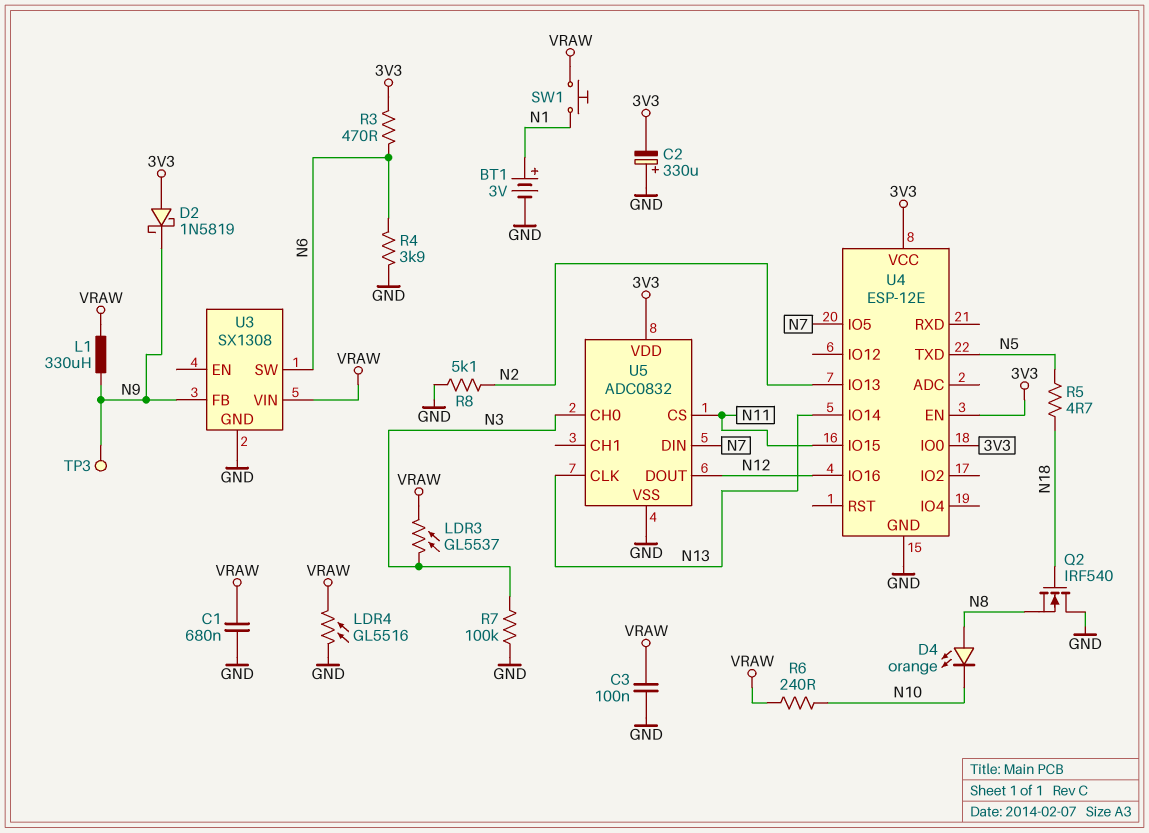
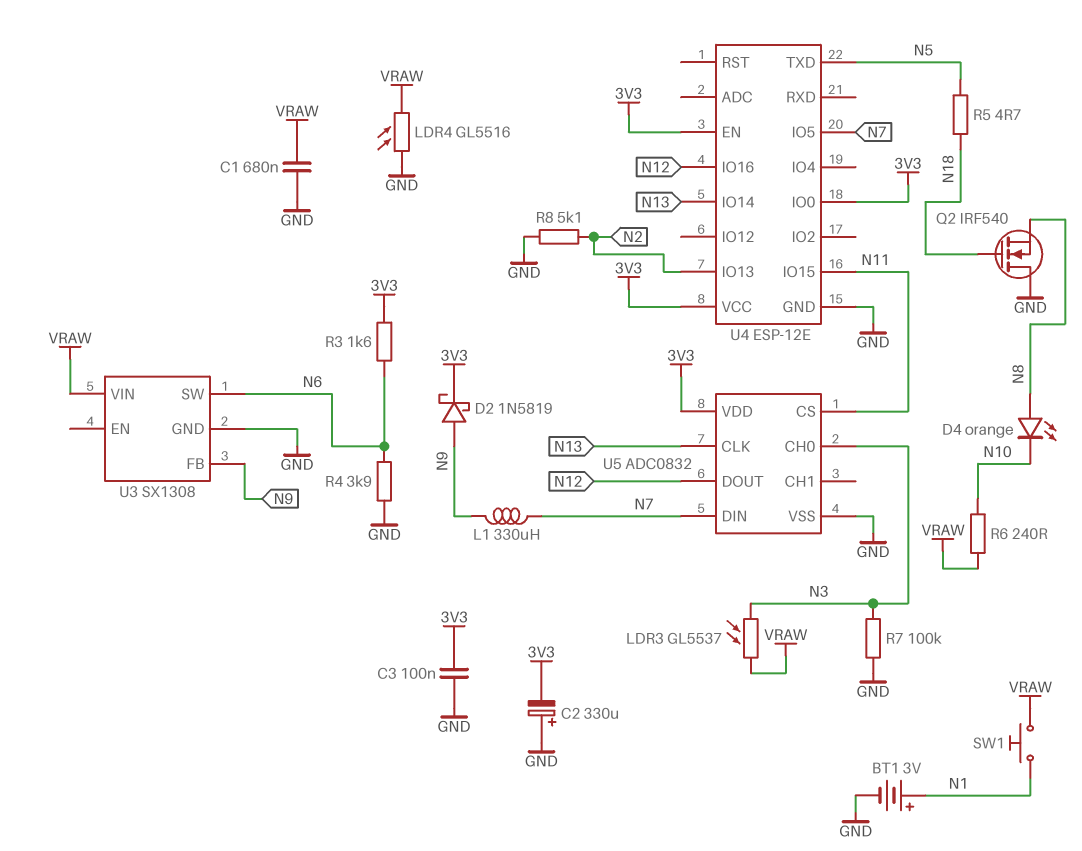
C3: 100nF (GND, VRAW) -> 100nF (3V3, GND)
D2: schottky 1N5819 (A 3V3, K N9) -> schottky 1N5819 (A N9, K 3V3)
L1: 330uH (N9, VRAW) -> 330uH (N7, N9)
R3: 470 (3V3, N6) -> 1.6k (3V3, N6)
TP3: test point (N9) -> none

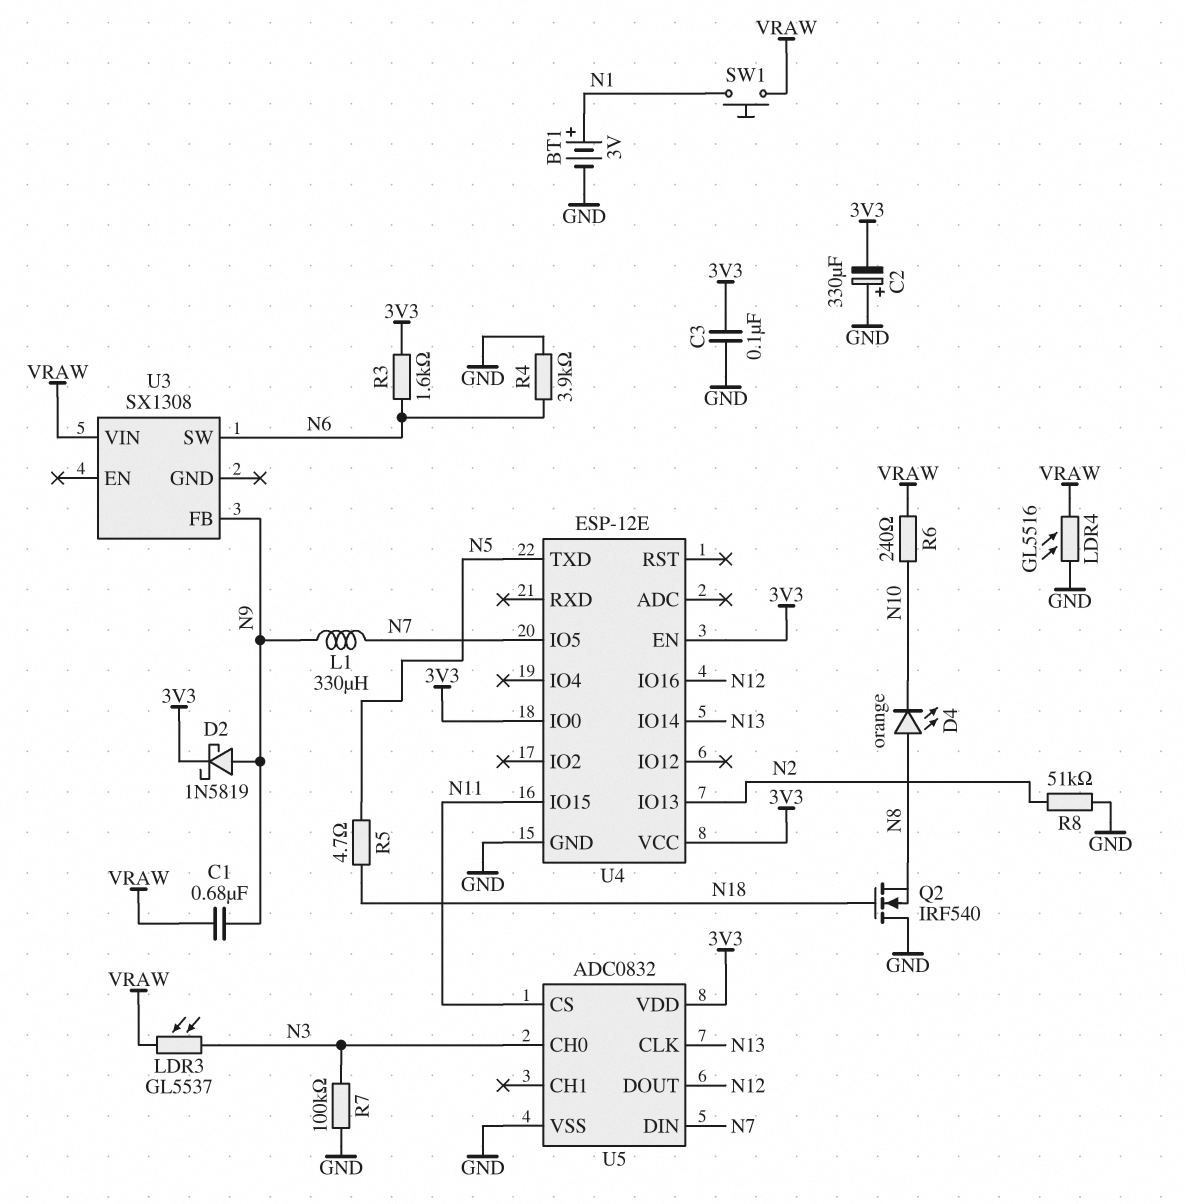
C1: 680nF (GND, VRAW) -> 680nF (N9, VRAW)
R8: 5.1k (GND, N2) -> 51k (GND, N2)
U3 pin GND: GND -> none

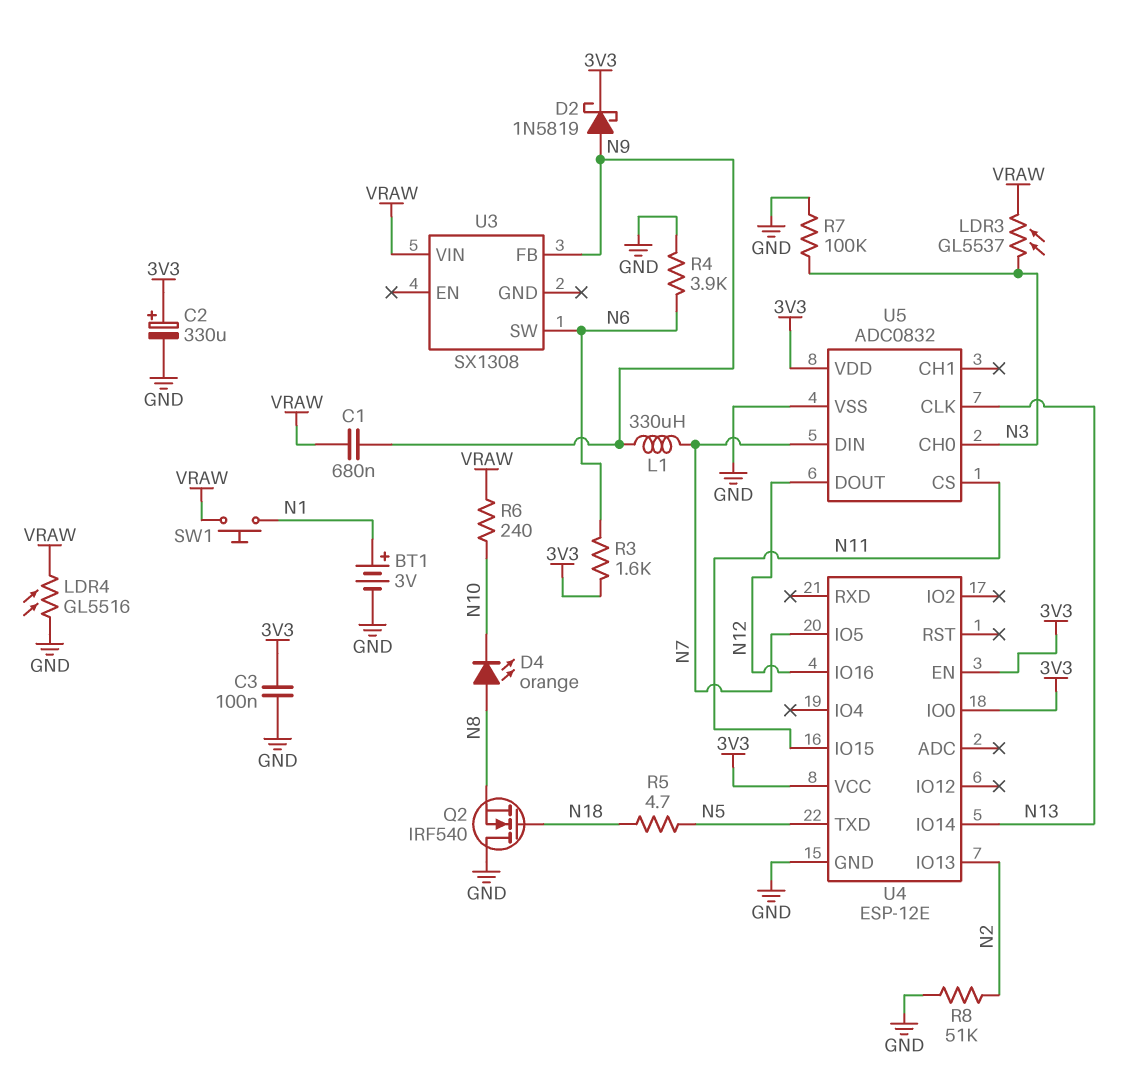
C2: 330uF (plus GND, minus 3V3) -> 330uF (plus 3V3, minus GND)

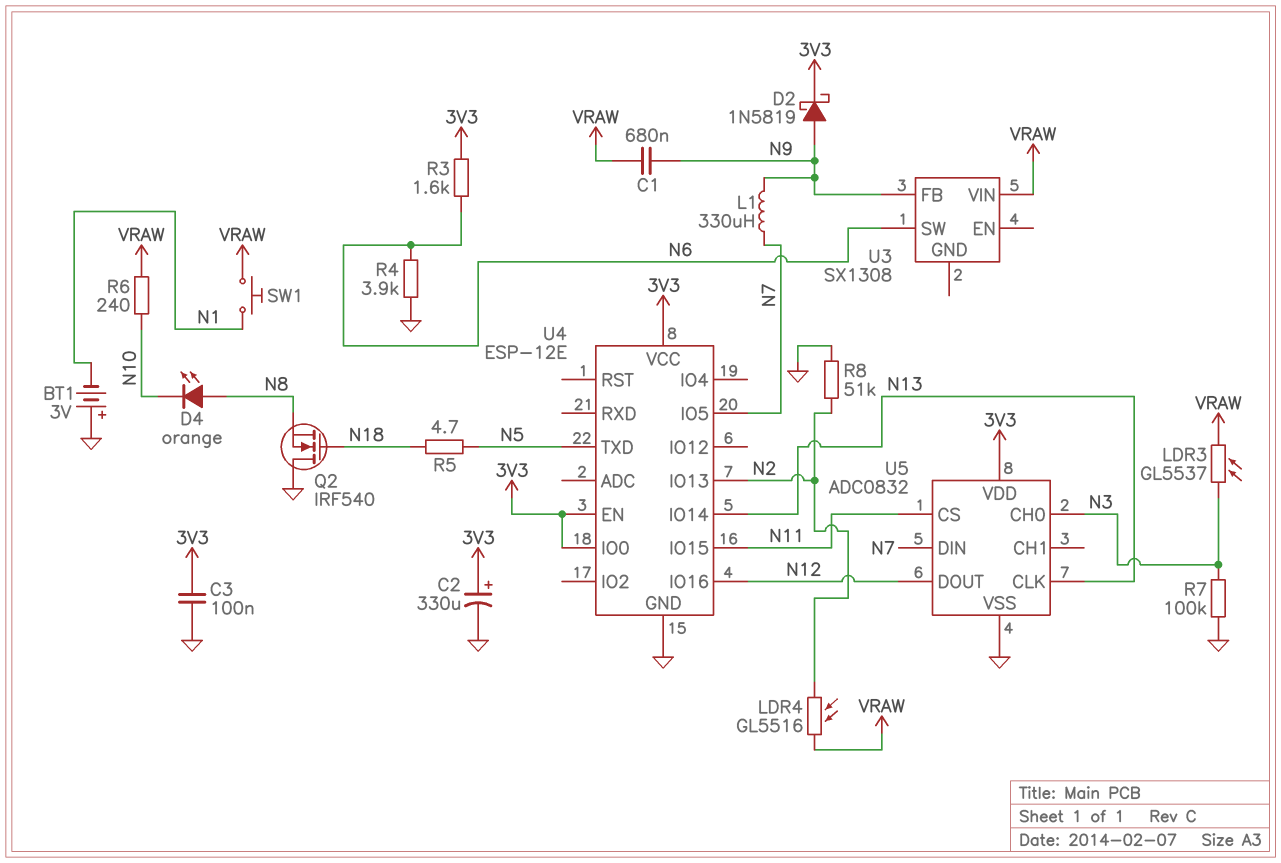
BT1: 3V (plus N1, minus GND) -> 3V (plus GND, minus N1)
LDR4: GL5516 (GND, VRAW) -> GL5516 (N2, VRAW)

